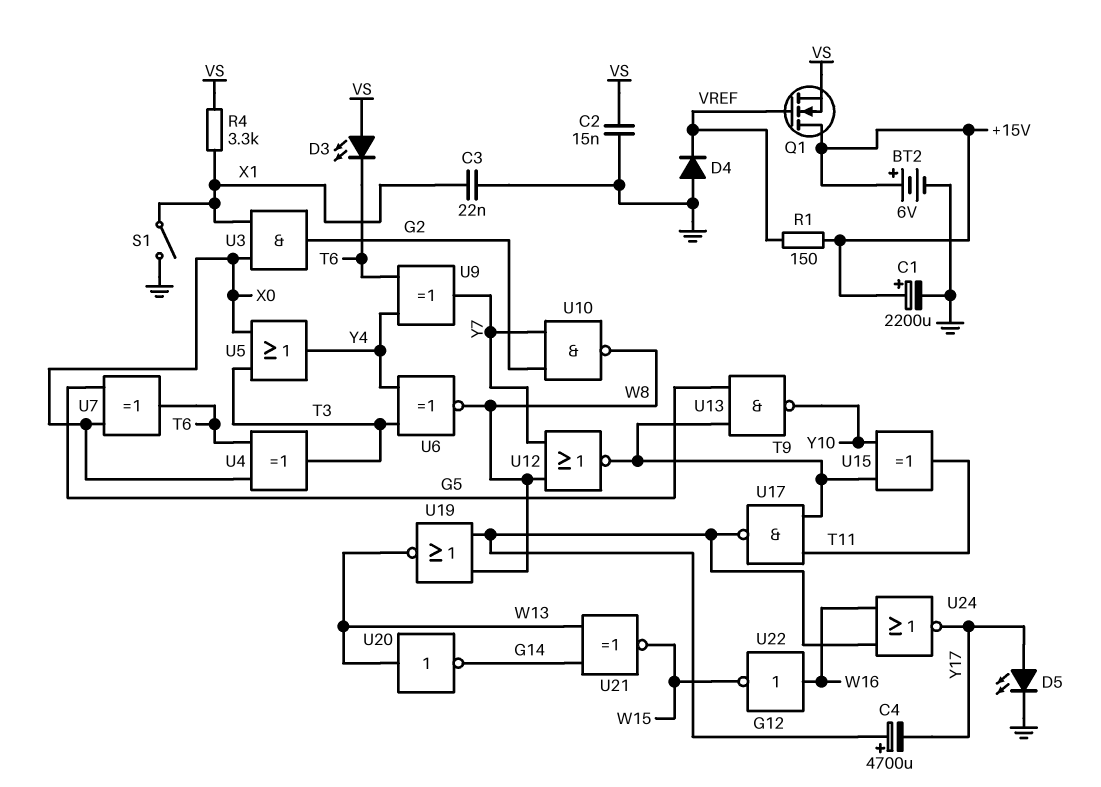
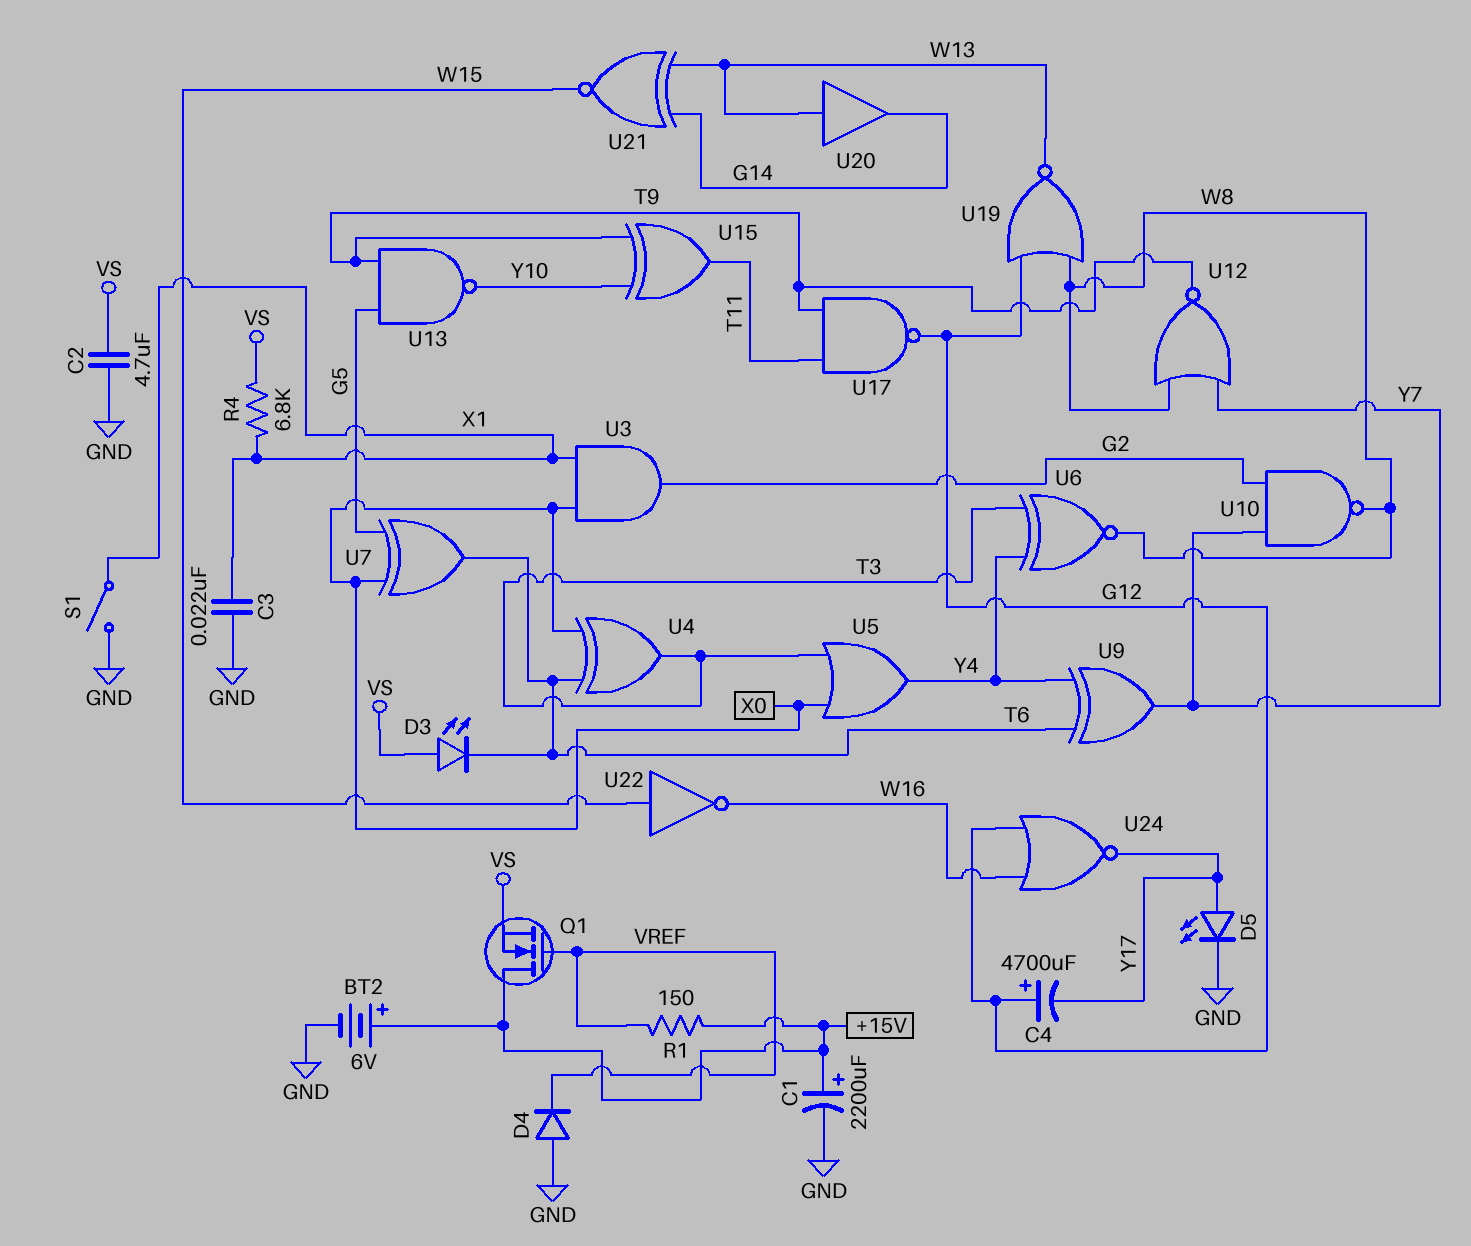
C2: 15nF (GND, VS) -> 4.7uF (GND, VS)
R4: 3.3k (VS, X1) -> 6.8k (VS, X1)
U20: NOT (in W13, out G14) -> buffer (in W13, out G14)
U22: NOT (in W16, out W15) -> NOT (in W15, out W16)

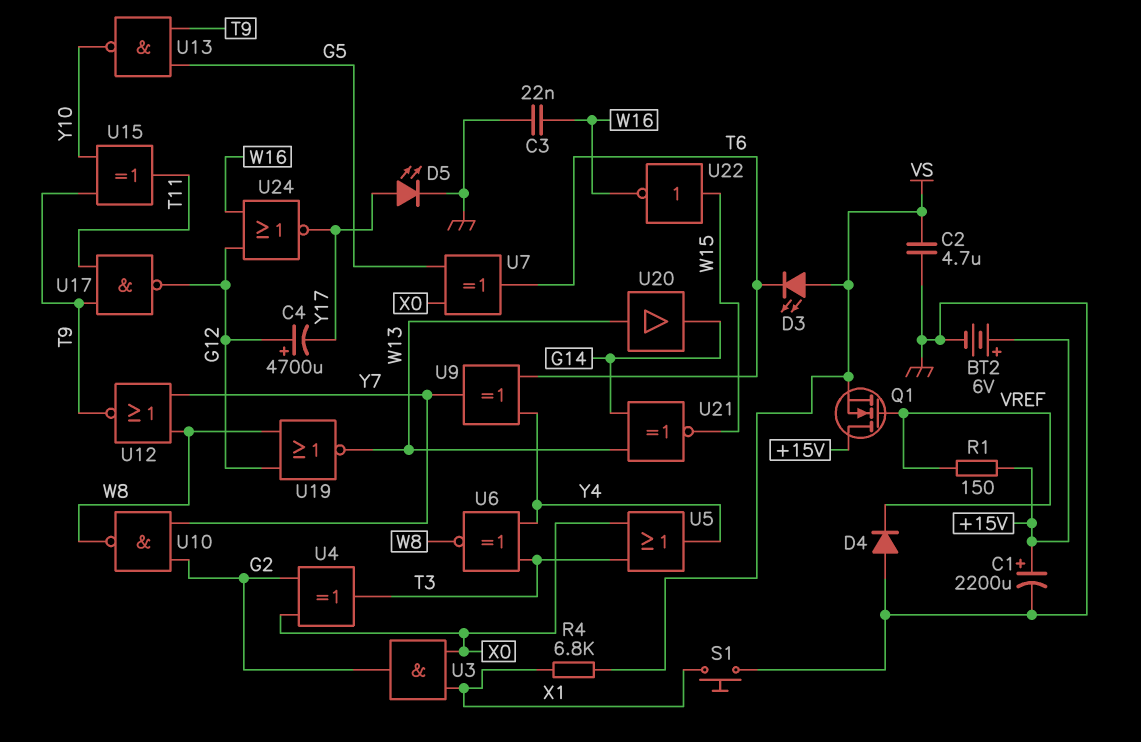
C3: 22nF (GND, X1) -> 22nF (GND, W16)
S1: switch (GND, X1) -> button (GND, X1)
U4: XOR (in T6, in X0, out T3) -> XOR (in G2, in X0, out T3)

